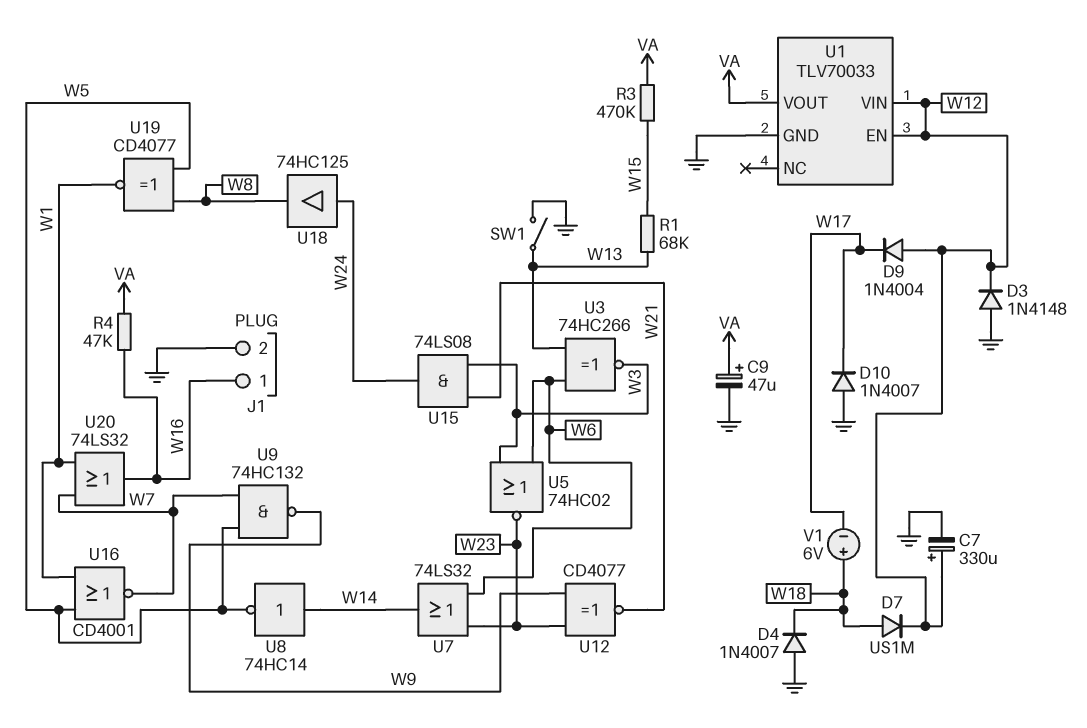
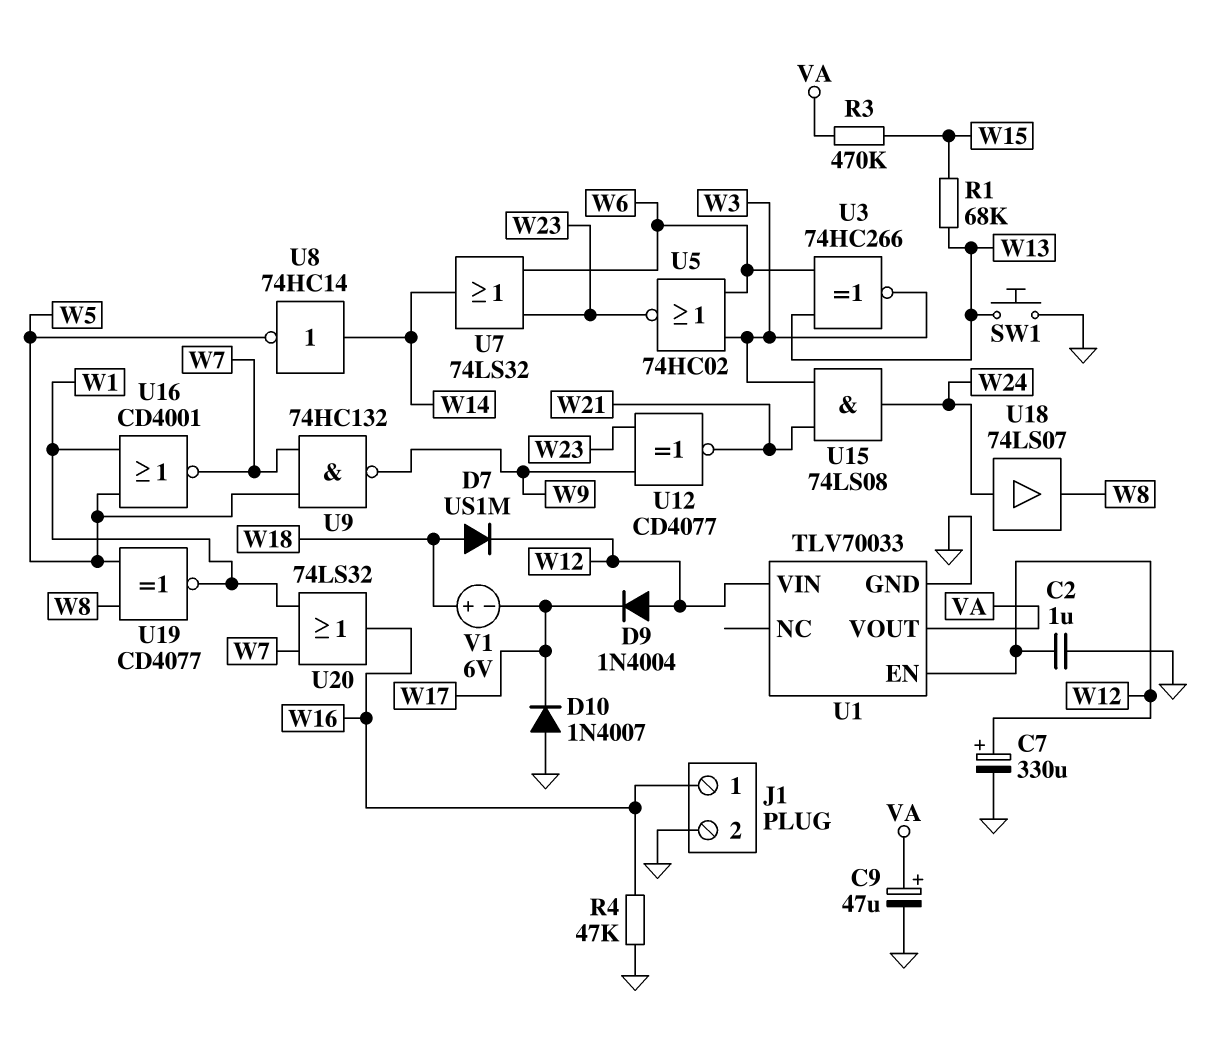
C2: none -> 1uF (GND, W12)
D3: diode 1N4148 (A GND, K W12) -> none
D4: diode 1N4007 (A GND, K W18) -> none
R4: 47k (VA, W16) -> 47k (GND, W16)
SW1: switch (GND, W13) -> button (GND, W13)
U18: buffer 74HC125 (in W24, out W8) -> buffer 74LS07 (in W24, out W8)

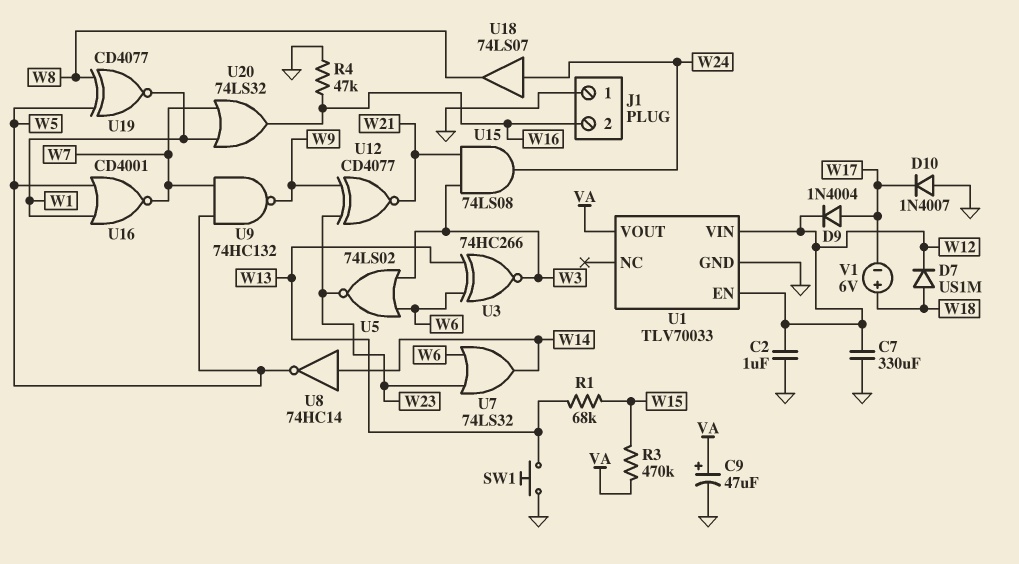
C7: 330uF (plus W12, minus GND) -> 330uF (GND, W12)
D9: diode 1N4004 (A W12, K W17) -> diode 1N4004 (A W17, K W12)
J1 pin 1: W16 -> GND
J1 pin 2: GND -> W16
U5: NOR 74HC02 (in W3, in W6, out W23) -> NOR 74LS02 (in W3, in W6, out W23)

